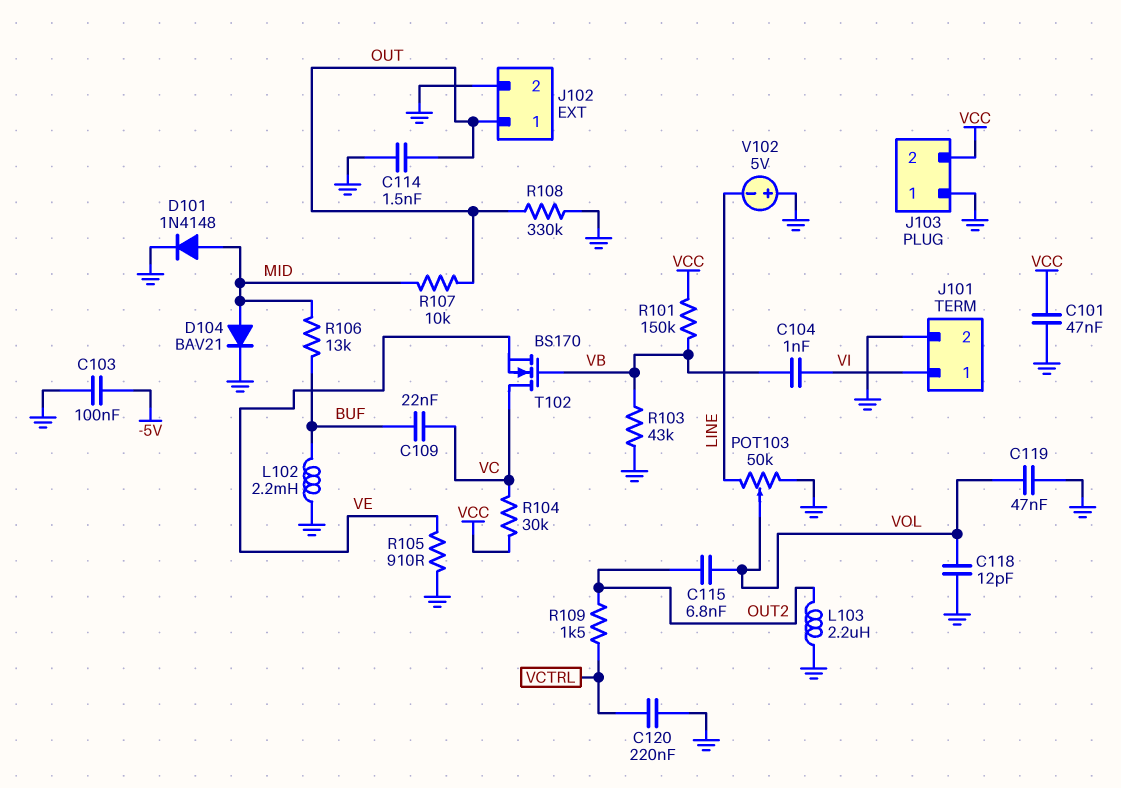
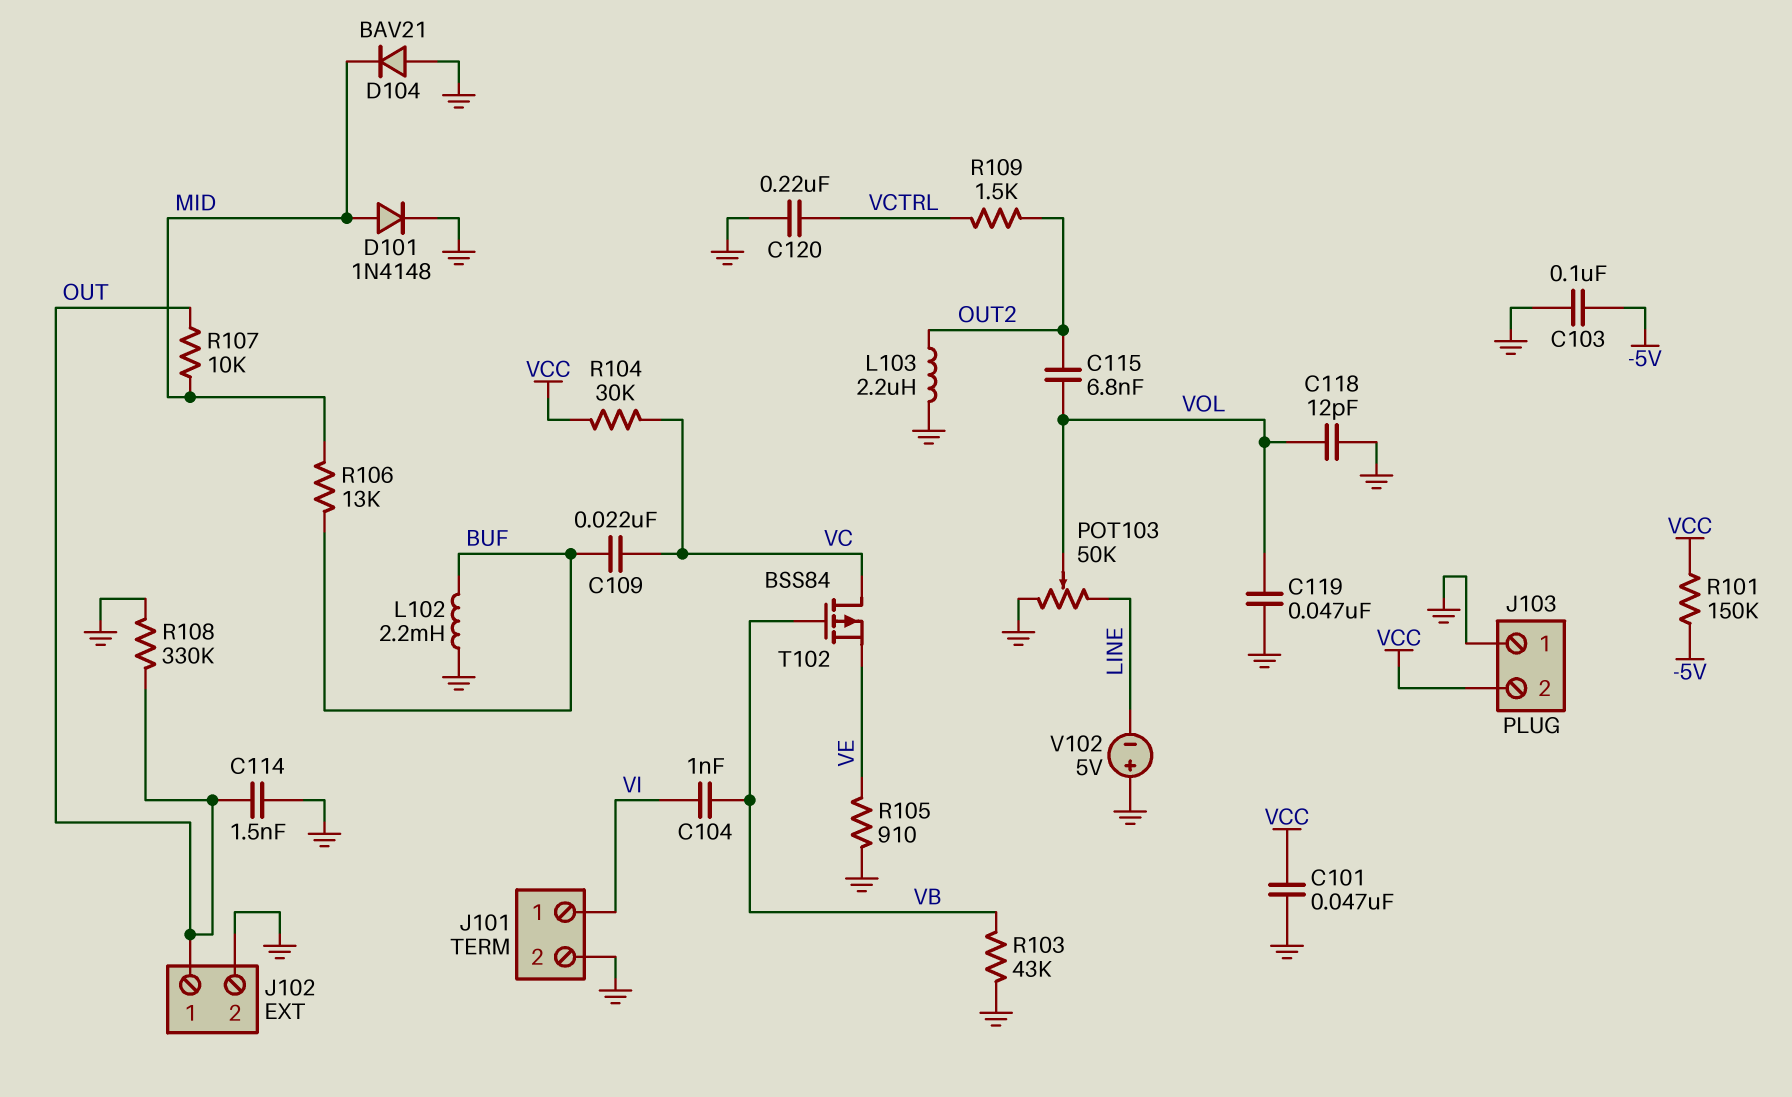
D104: diode BAV21 (A MID, K GND) -> diode BAV21 (A GND, K MID)
R101: 150k (VB, VCC) -> 150k (-5V, VCC)
T102: NMOS BS170 (G VB, D VC, S VE) -> PMOS BSS84 (G VB, D VC, S VE)

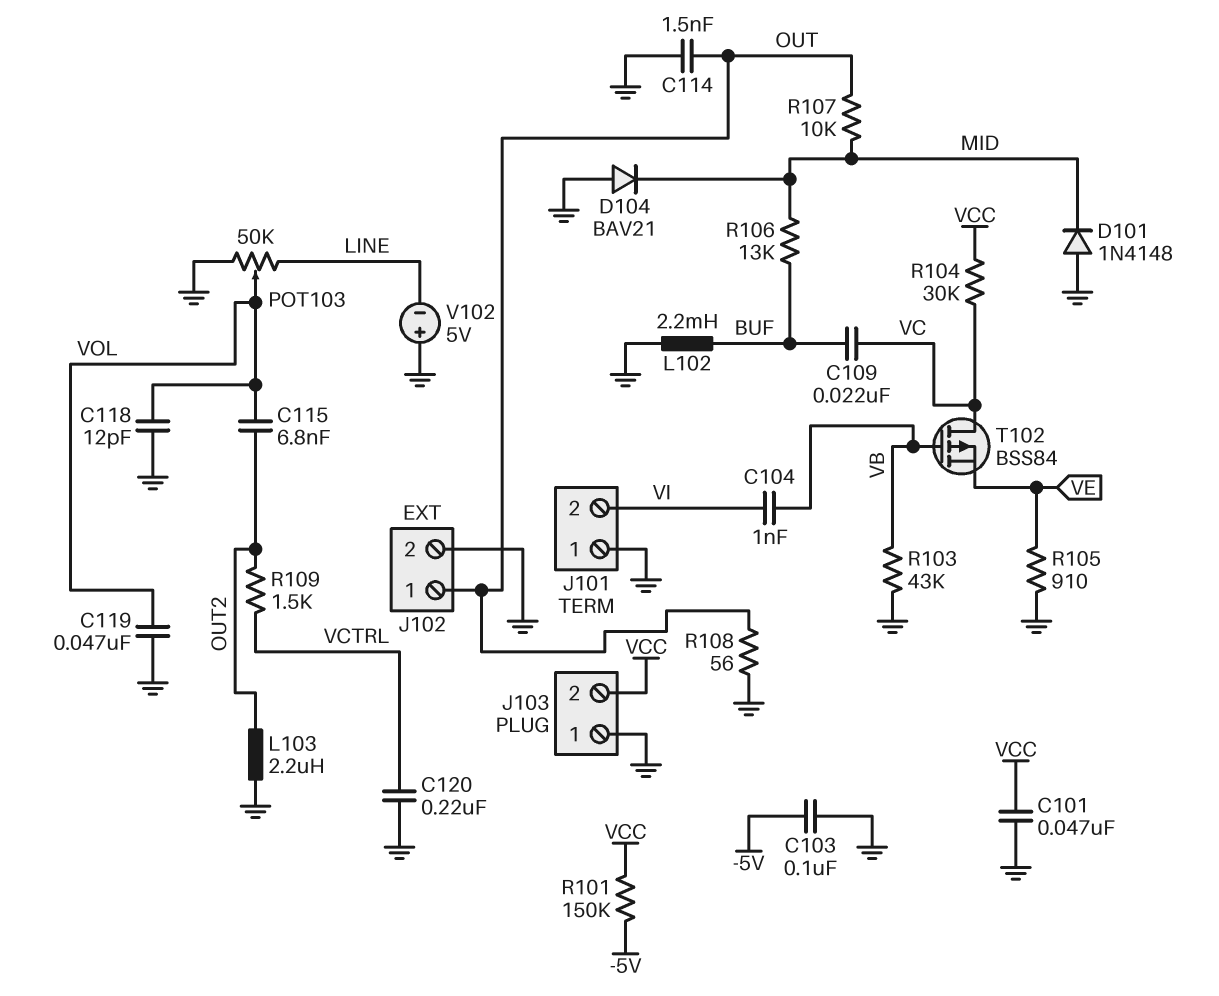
D101: diode 1N4148 (A MID, K GND) -> diode 1N4148 (A GND, K MID)
J101 pin 1: VI -> GND
J101 pin 2: GND -> VI
R108: 330k (GND, OUT) -> 56 (GND, OUT)

